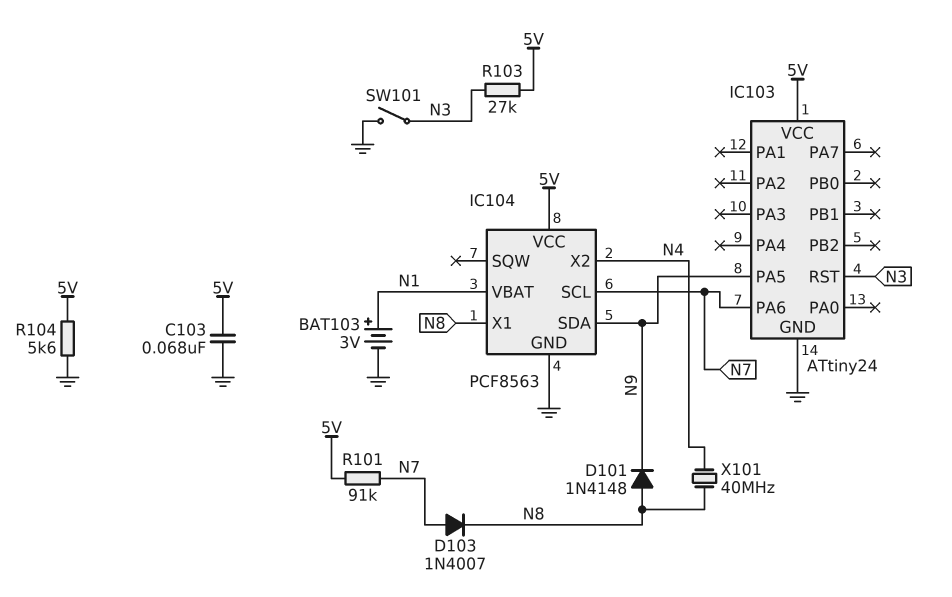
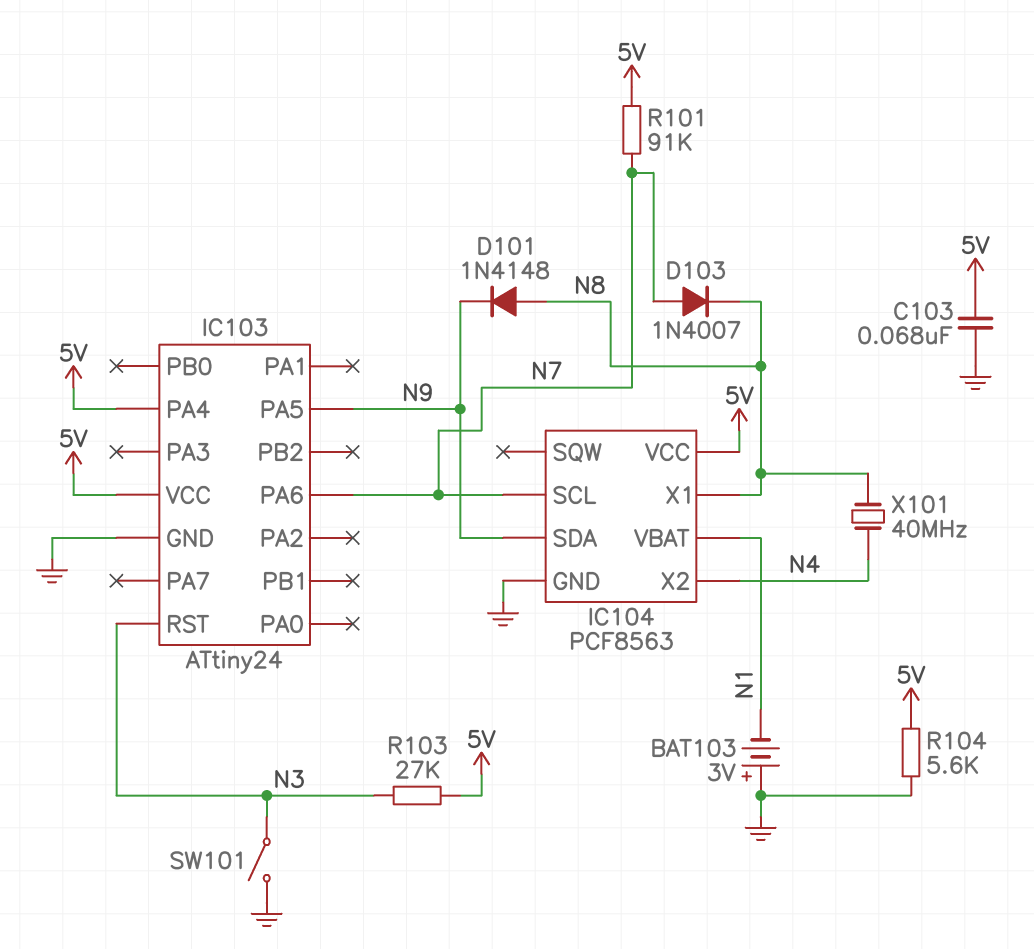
BAT103: 3V (plus N1, minus GND) -> 3V (plus GND, minus N1)
IC103 pin PA4: none -> 5V

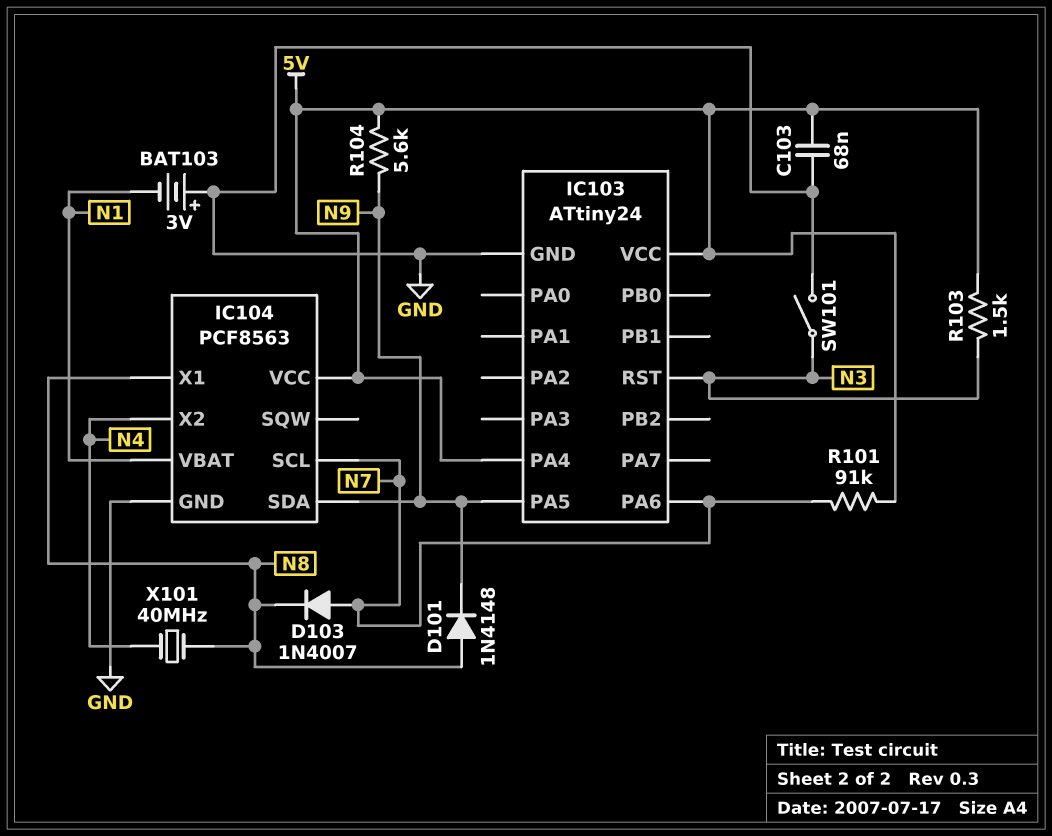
R103: 27k (5V, N3) -> 1.5k (5V, N3)
R104: 5.6k (5V, GND) -> 5.6k (5V, N9)

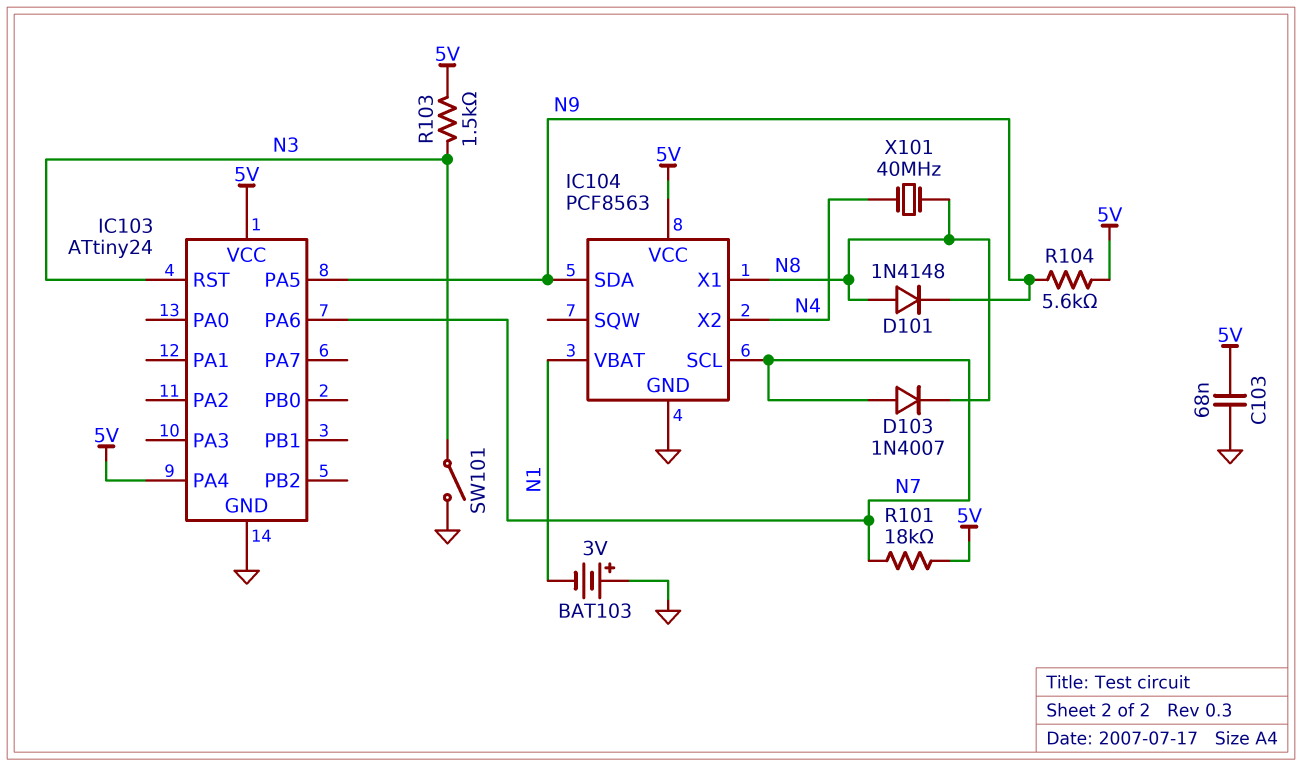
R101: 91k (5V, N7) -> 18k (5V, N7)

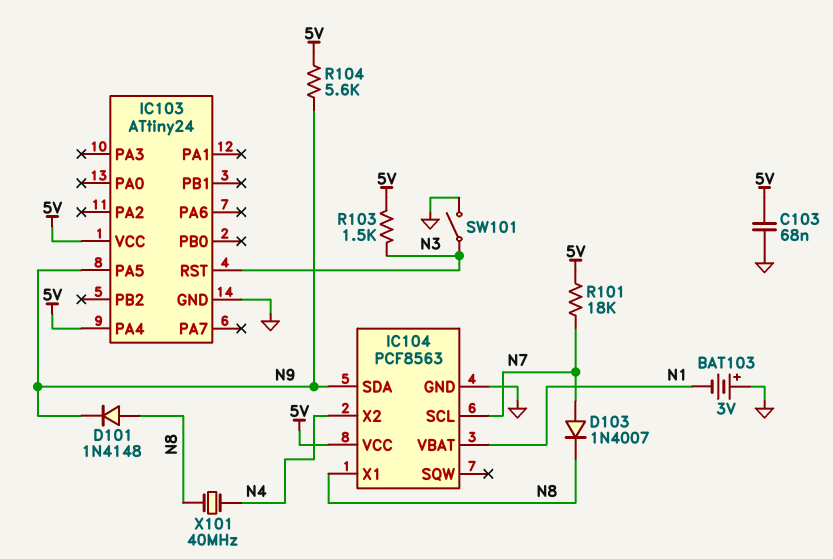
IC103 pin PA6: N7 -> none

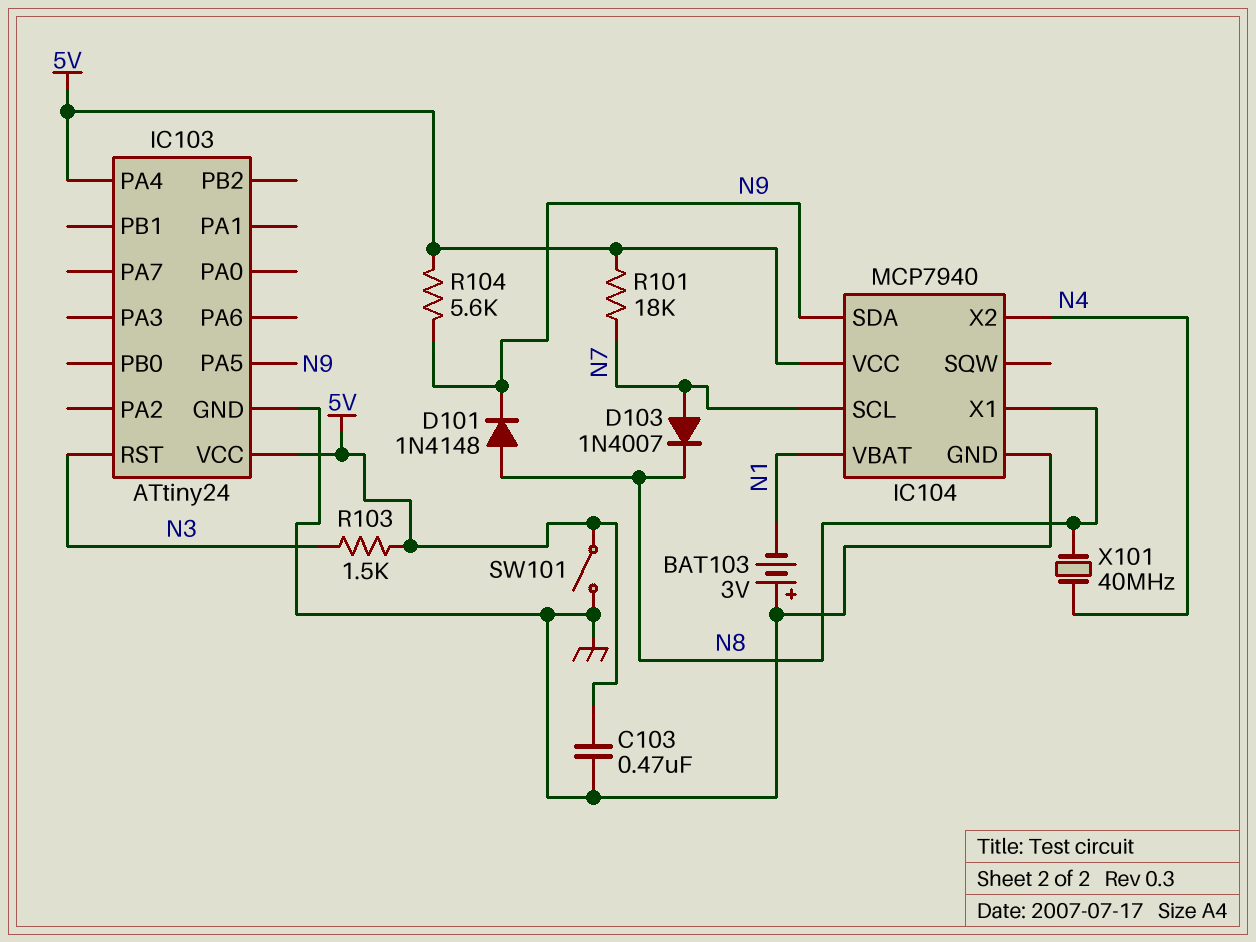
C103: 68nF (5V, GND) -> 470nF (5V, GND)
IC104: PCF8563 -> MCP7940
SW101: switch (GND, N3) -> switch (5V, GND)

